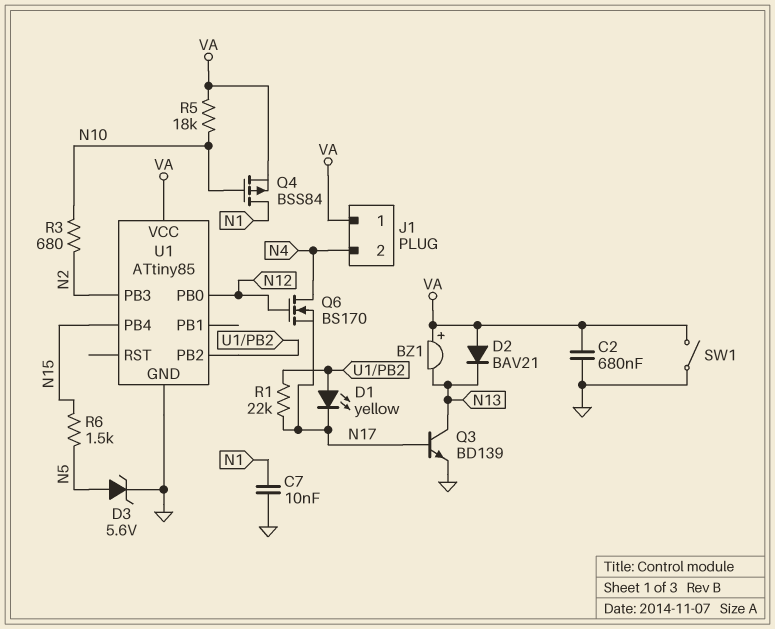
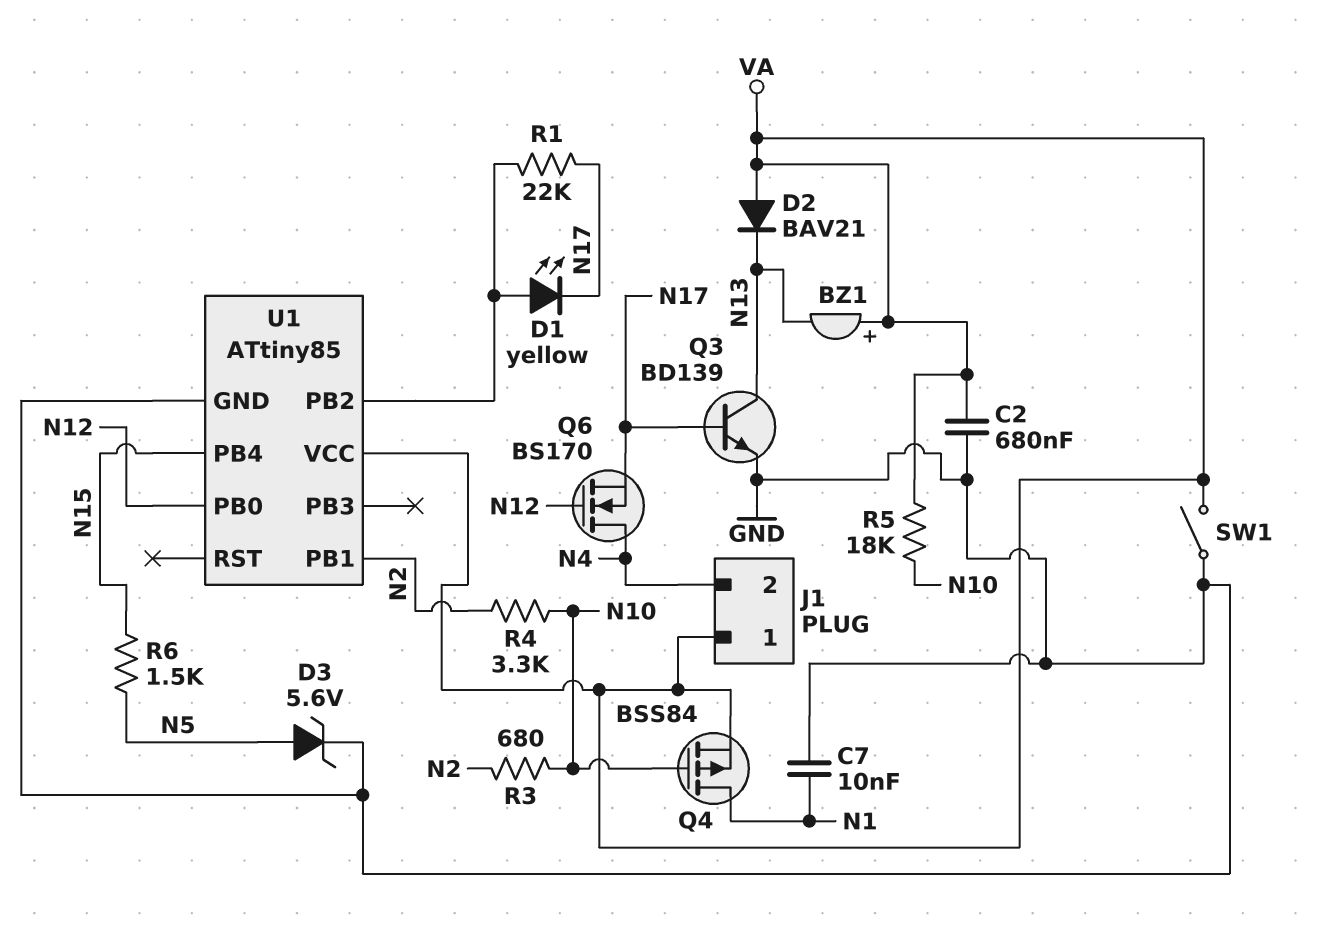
R4: none -> 3.3k (N2, N10)
U1 pin PB1: none -> N2
U1 pin PB3: N2 -> none

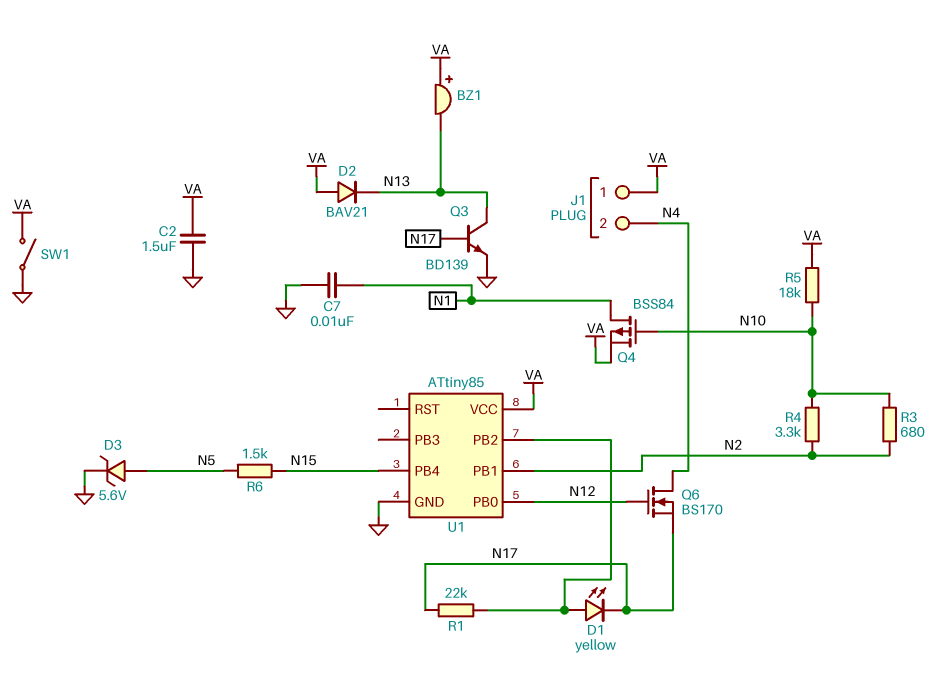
C2: 680nF (GND, VA) -> 1.5uF (GND, VA)

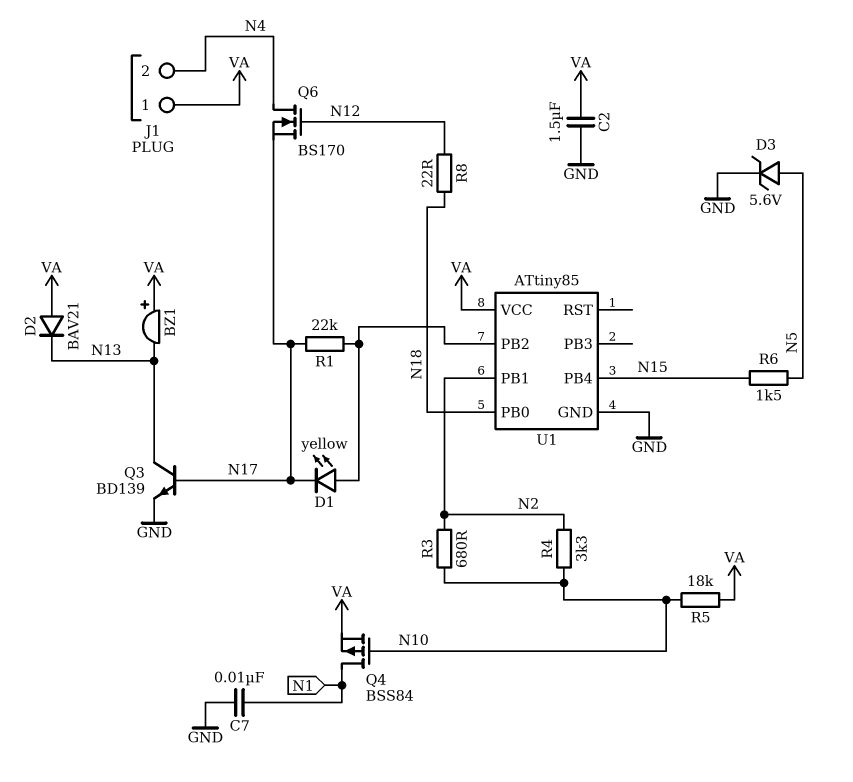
R8: none -> 22 (N12, N18)
SW1: switch (GND, VA) -> none
U1 pin PB0: N12 -> N18

